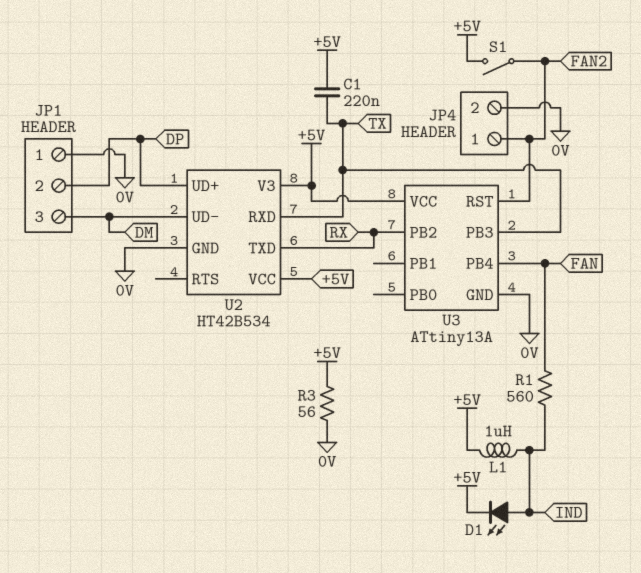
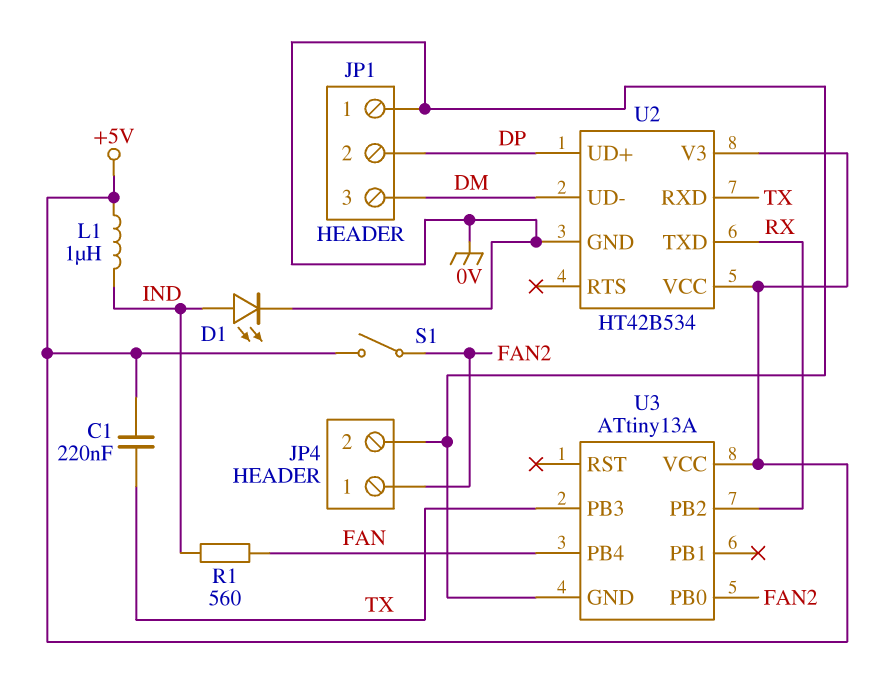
D1: LED (A IND, K +5V) -> LED (A IND, K 0V)
R3: 56 (+5V, 0V) -> none
U3 pin PB0: none -> FAN2
U3 pin RST: FAN2 -> none

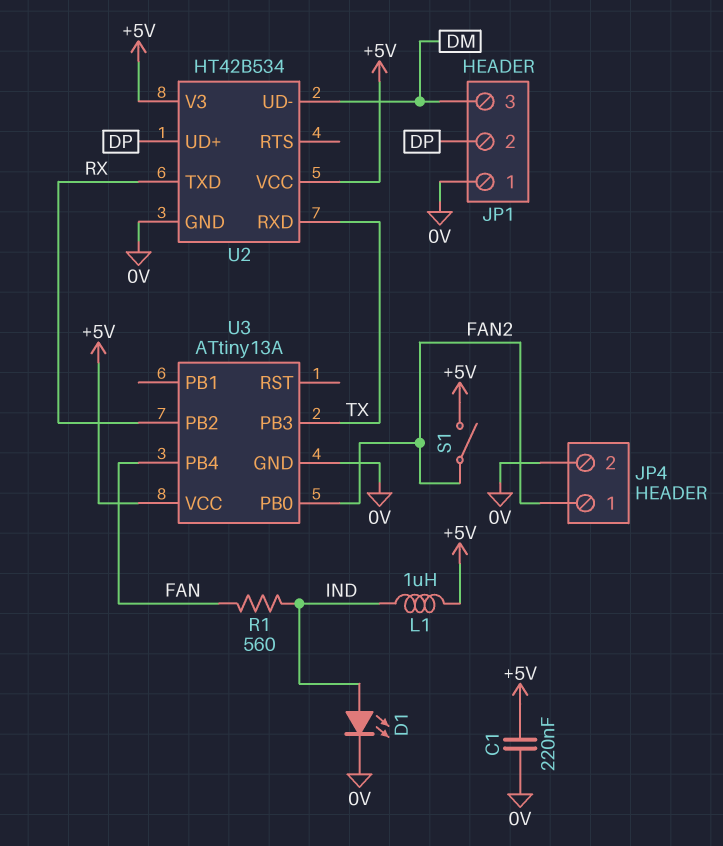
C1: 220nF (+5V, TX) -> 220nF (+5V, 0V)

